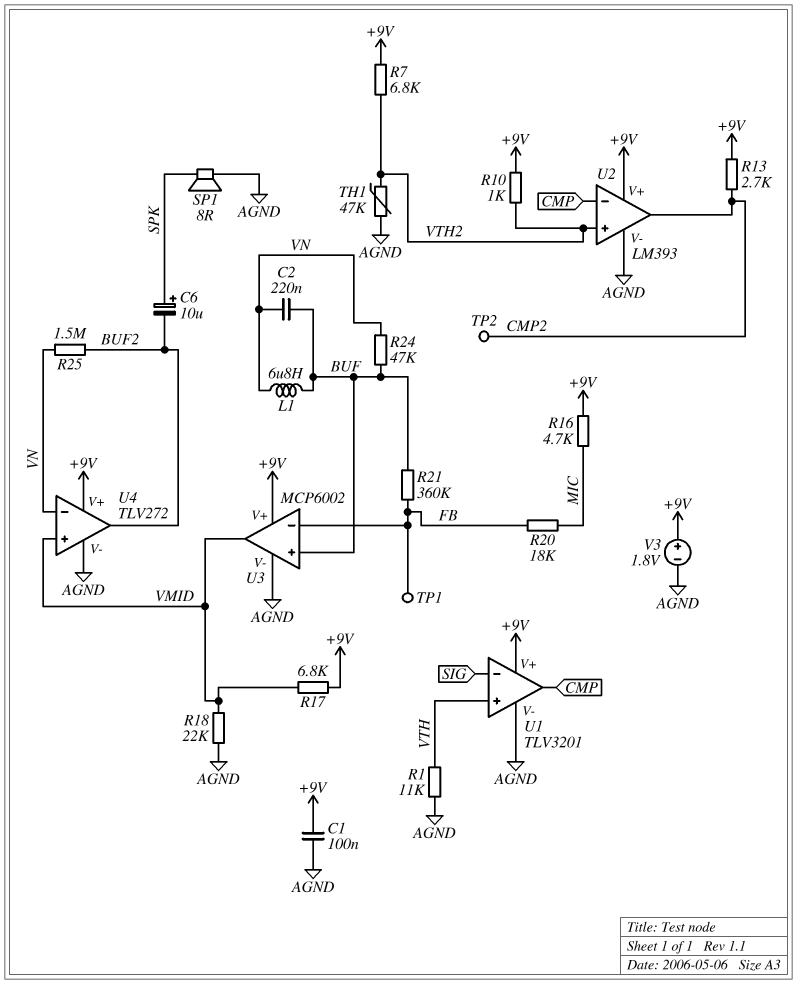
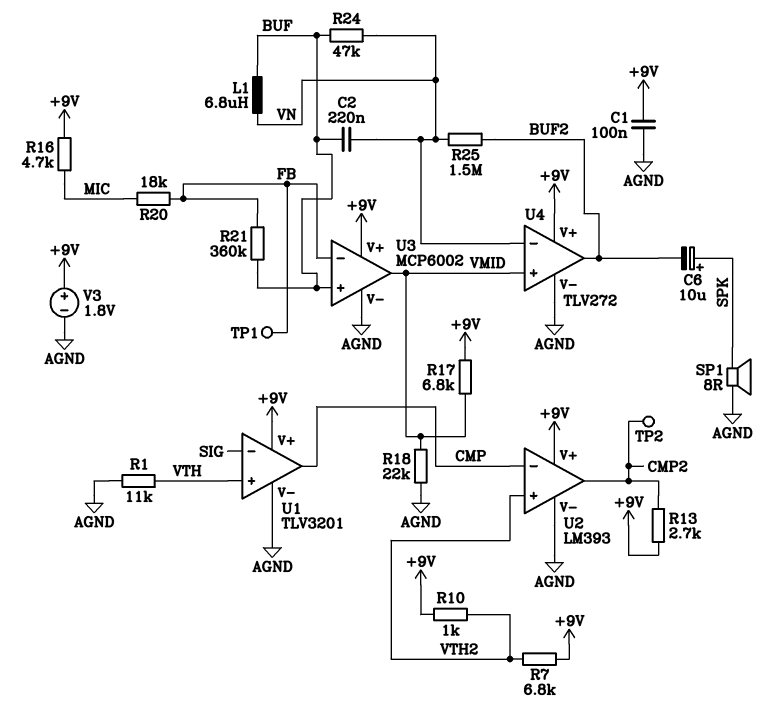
TH1: 47k (AGND, VTH2) -> none

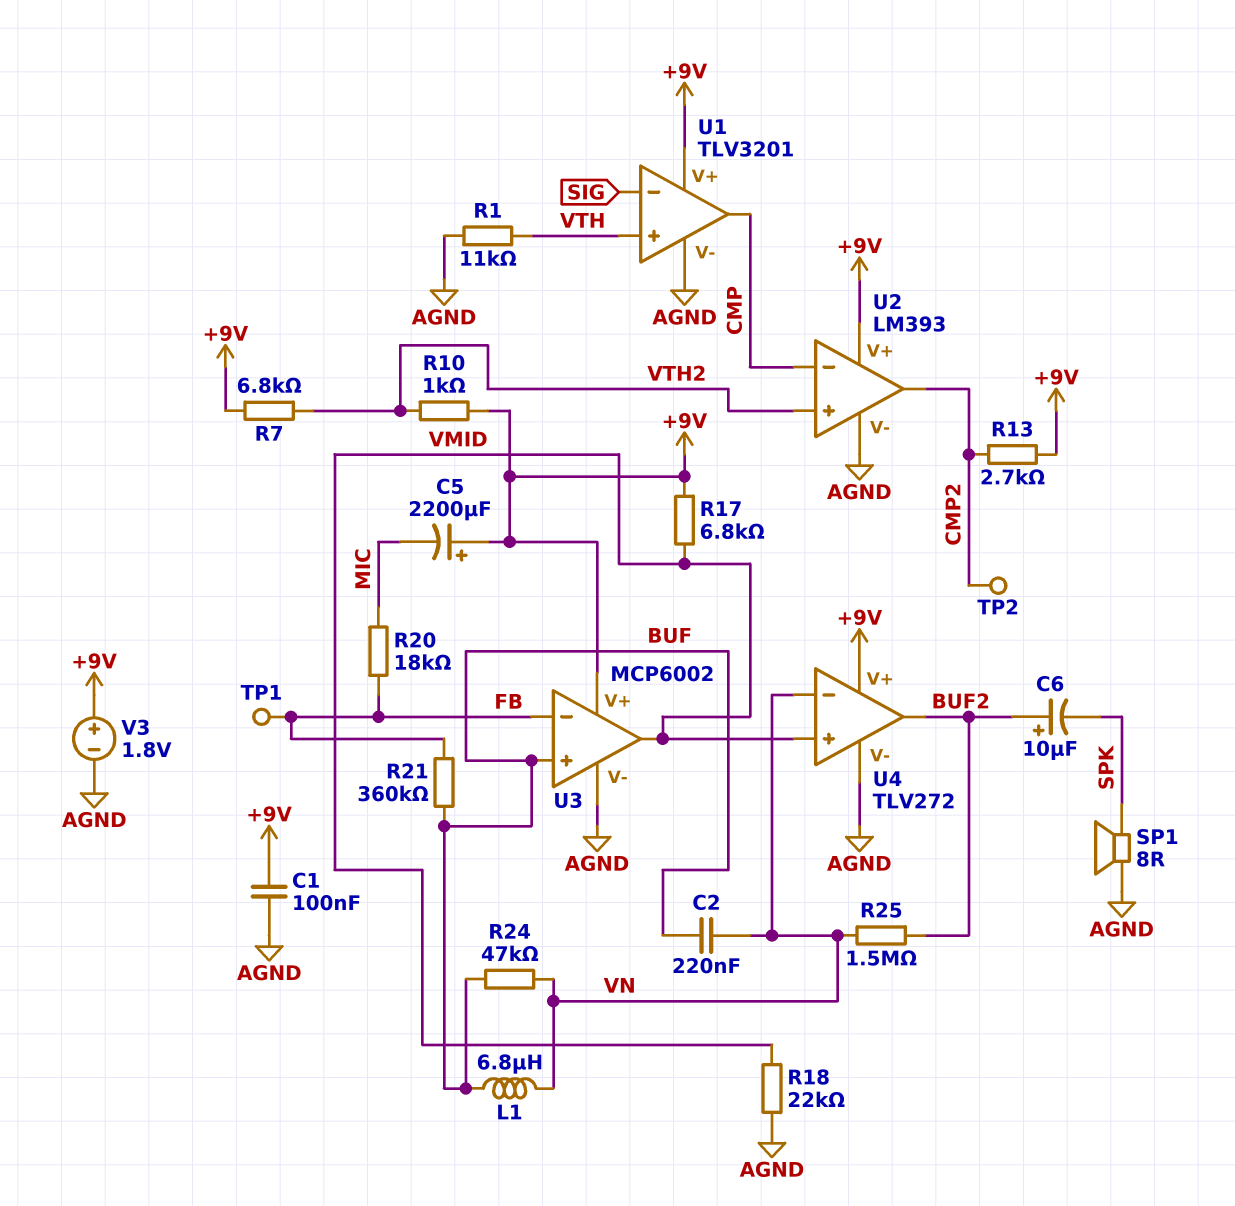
C5: none -> 2200uF (plus +9V, minus MIC)
C6: 10uF (plus SPK, minus BUF2) -> 10uF (plus BUF2, minus SPK)
R16: 4.7k (+9V, MIC) -> none

